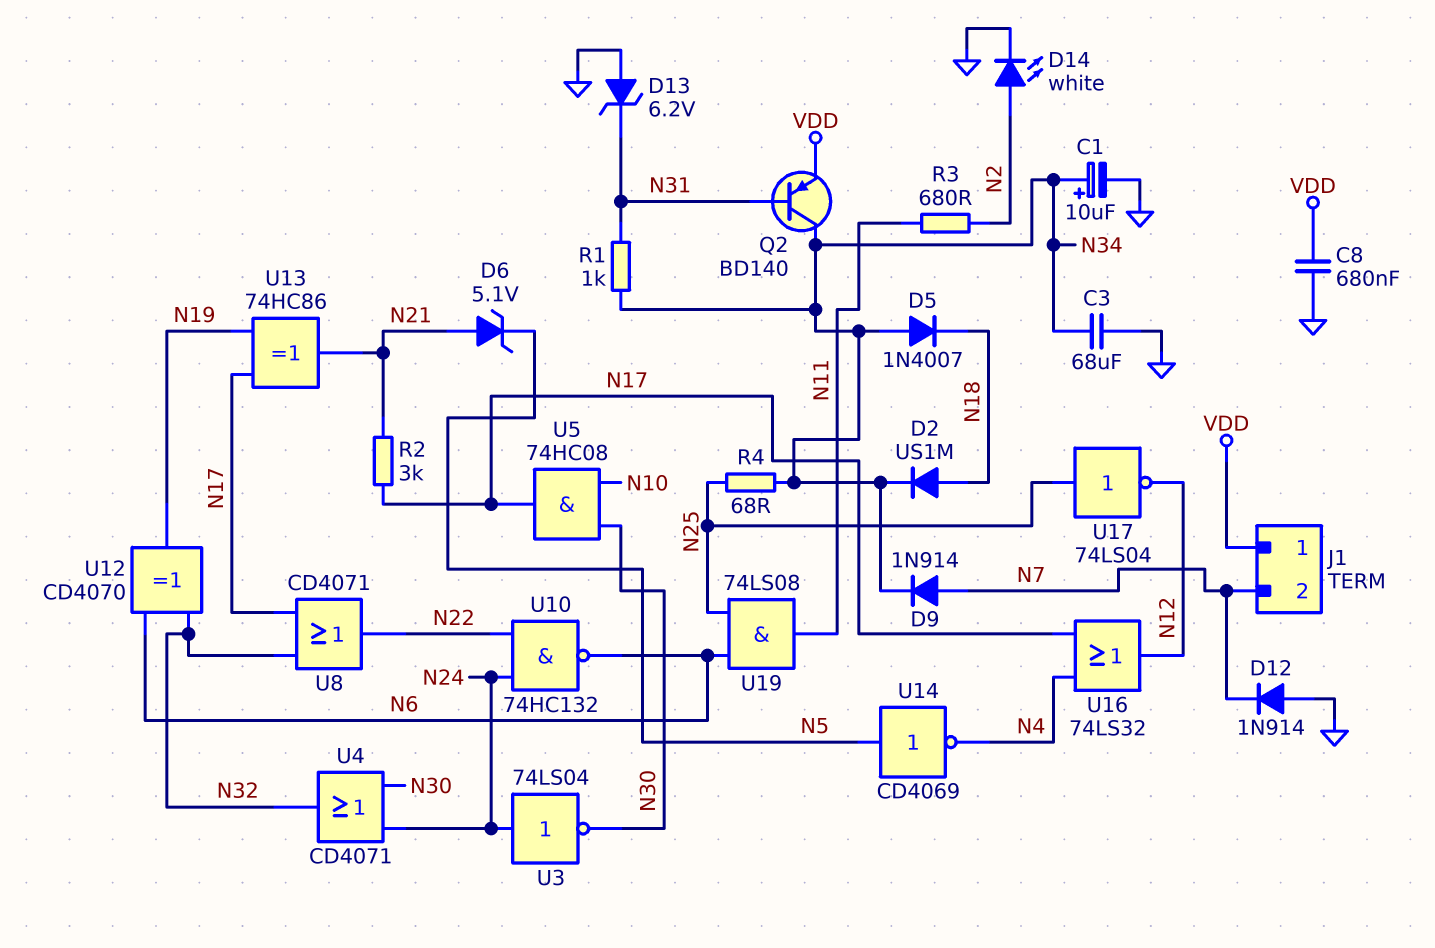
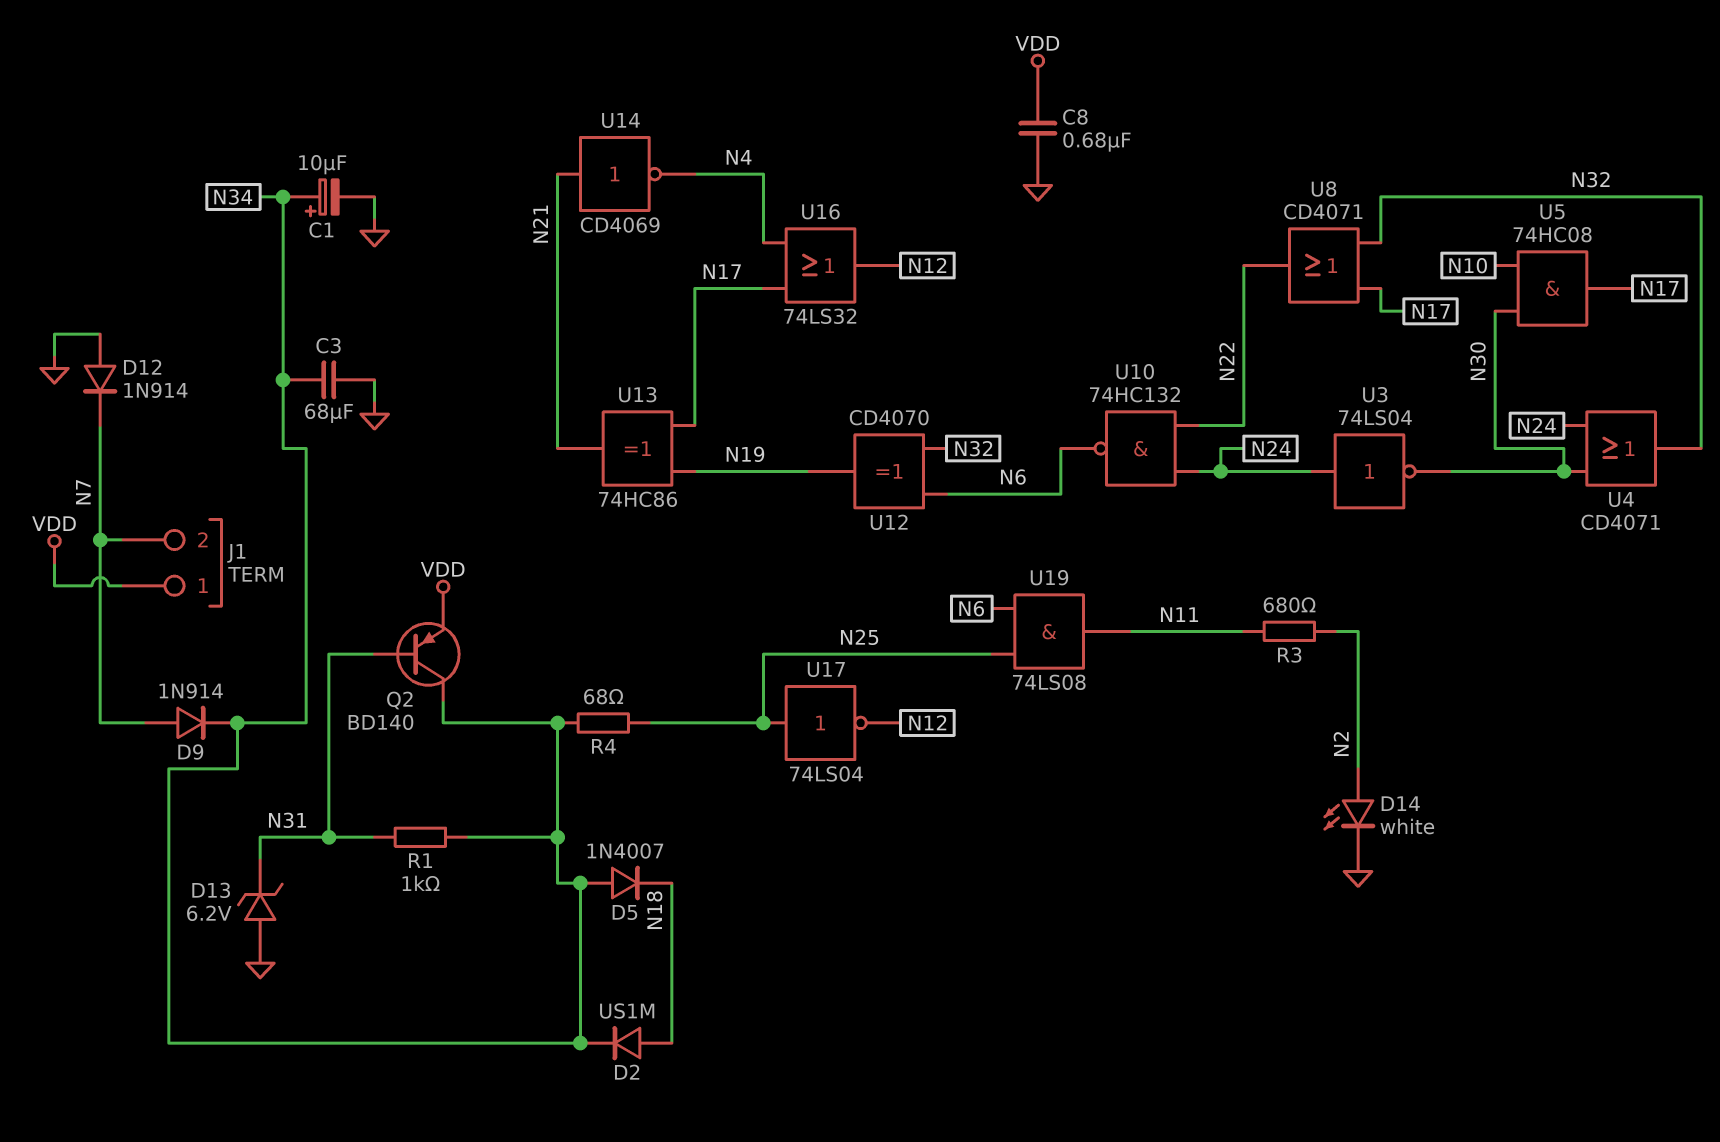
D6: zener 5.1V (A N21, K N5) -> none
R2: 3k (N17, N21) -> none
U14: NOT CD4069 (in N5, out N4) -> NOT CD4069 (in N21, out N4)

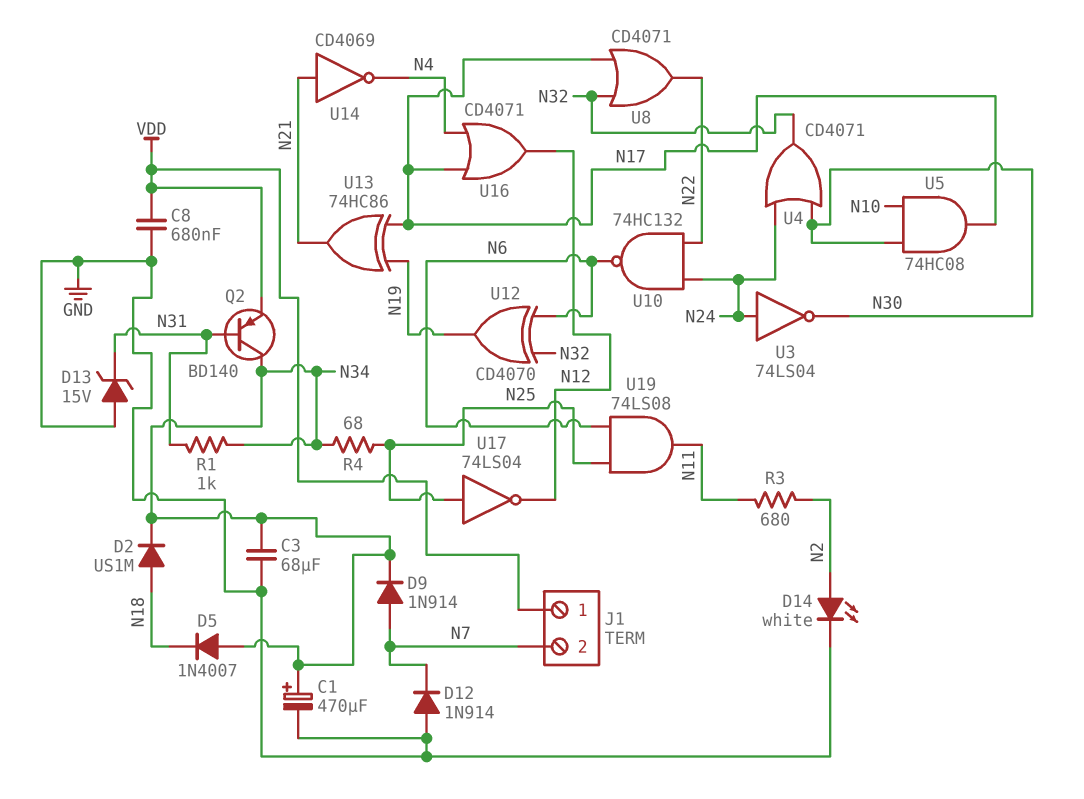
C1: 10uF (plus N34, minus GND) -> 470uF (plus N34, minus GND)
D13: zener 6.2V (A GND, K N31) -> zener 15V (A GND, K N31)
U16: OR 74LS32 (in N4, in N17, out N12) -> OR CD4071 (in N4, in N17, out N12)

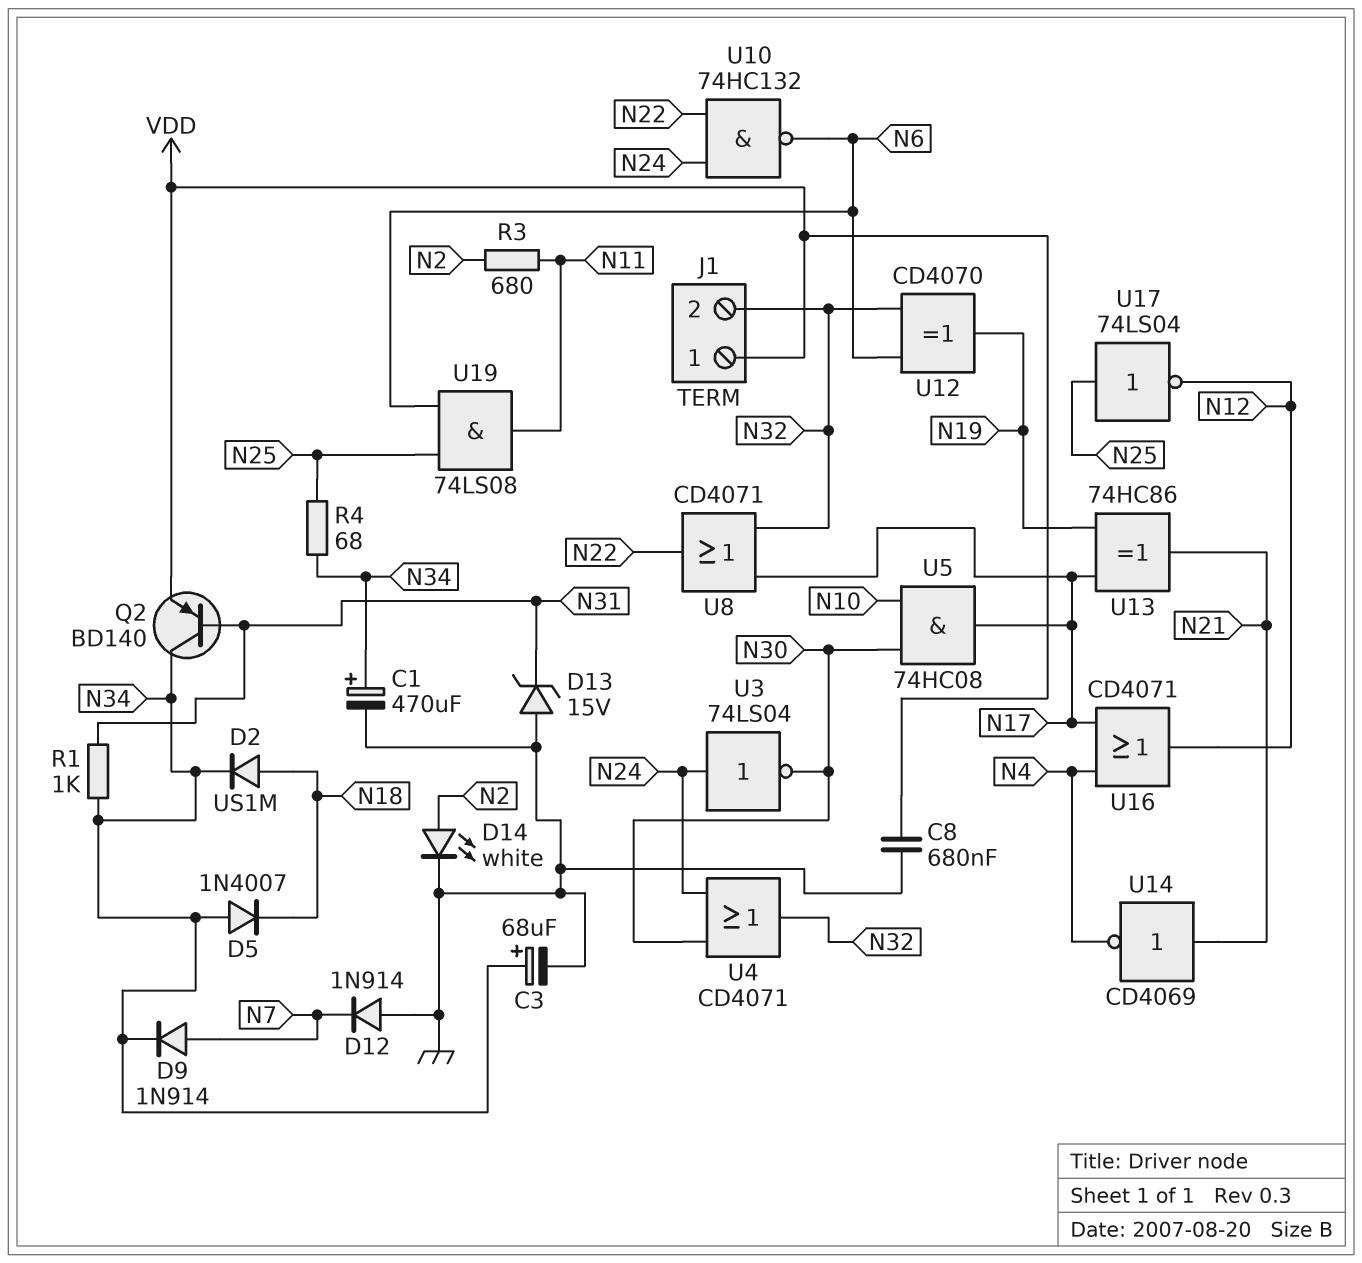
C3: 68uF (GND, N34) -> 68uF (plus N34, minus GND)
J1 pin 2: N7 -> N32

